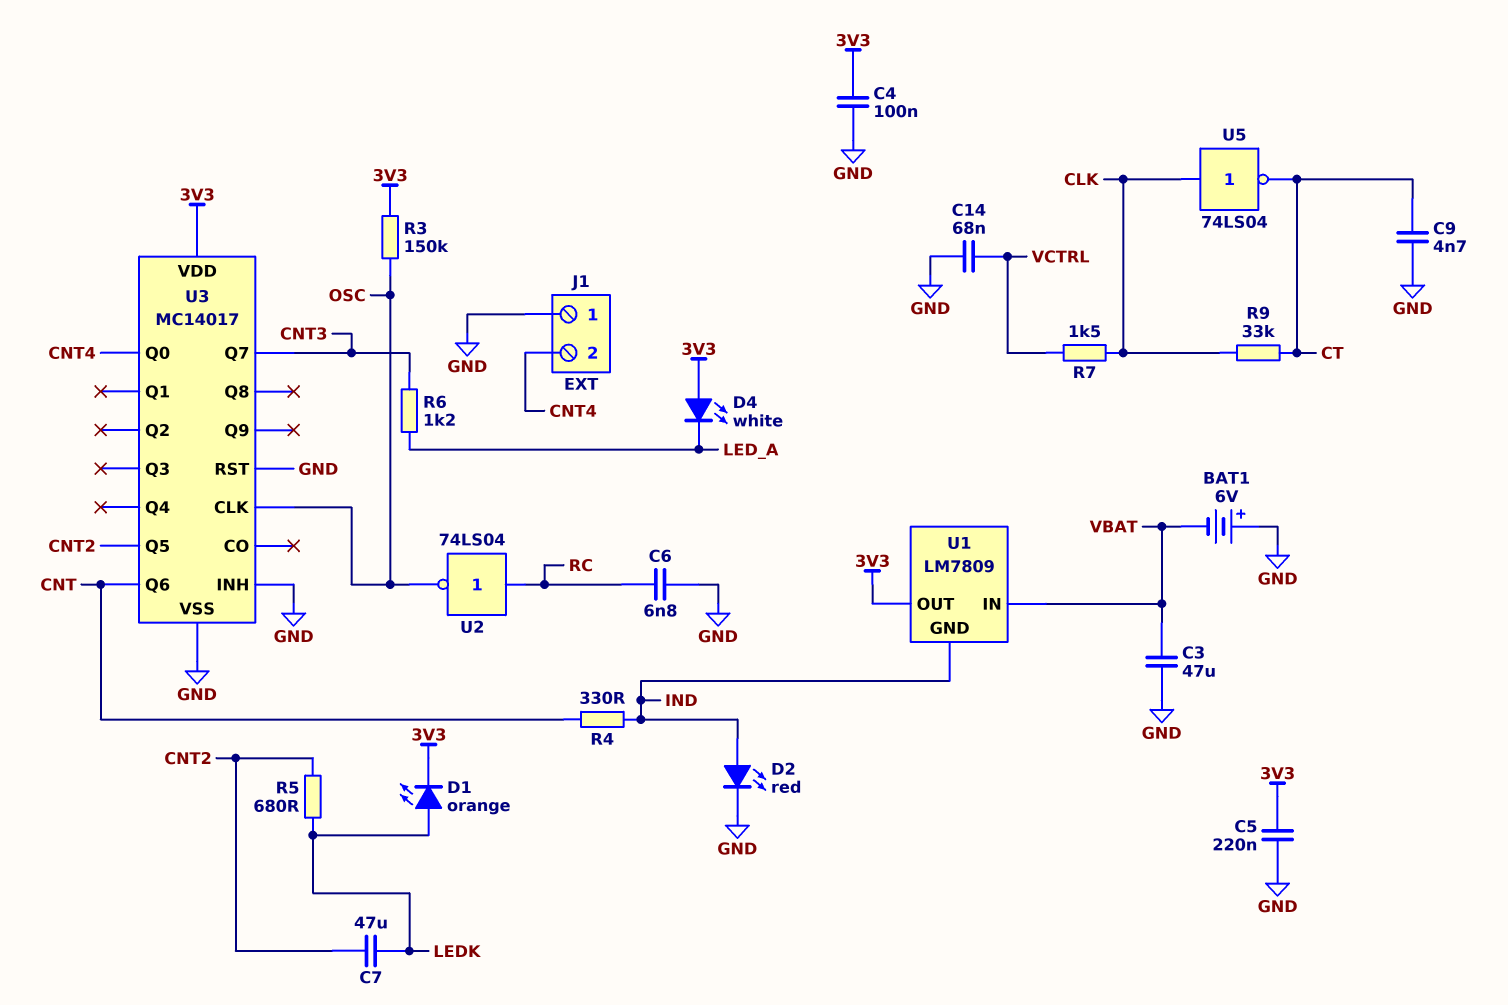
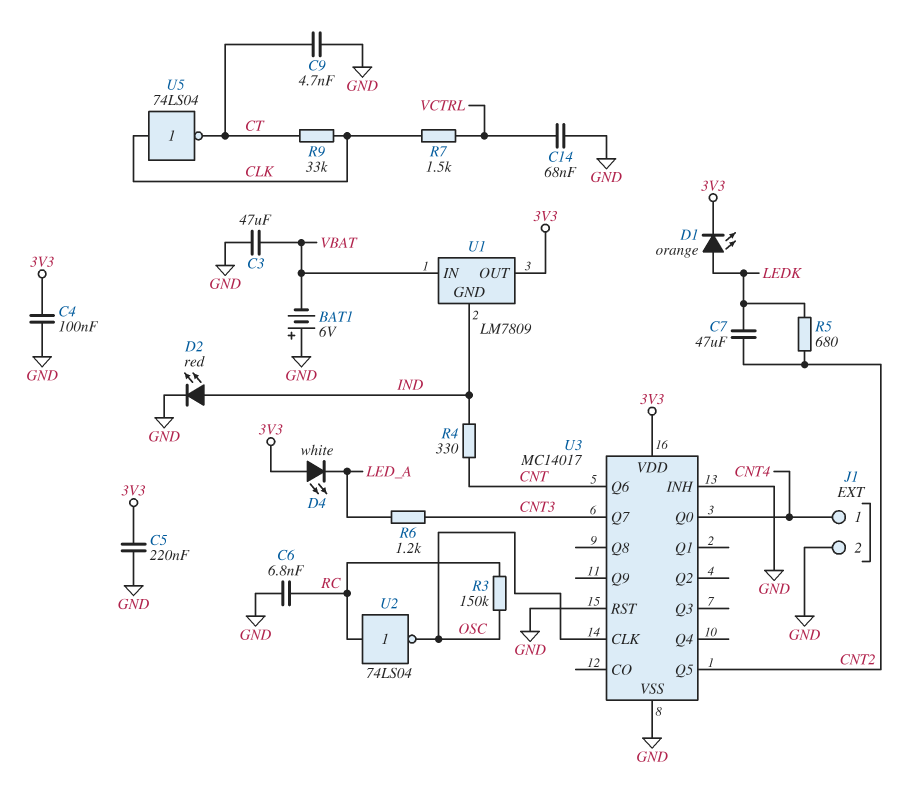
J1 pin 1: GND -> CNT4
J1 pin 2: CNT4 -> GND
R3: 150k (3V3, OSC) -> 150k (OSC, RC)

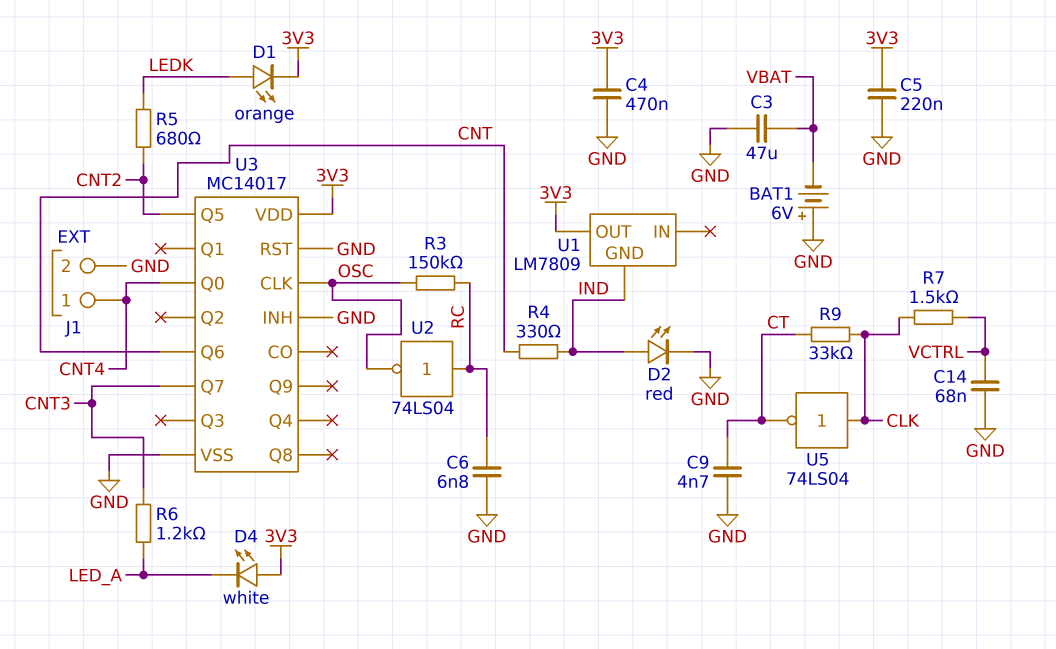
C4: 100nF (3V3, GND) -> 470nF (3V3, GND)
C7: 47uF (CNT2, LEDK) -> none
U1 pin IN: VBAT -> none

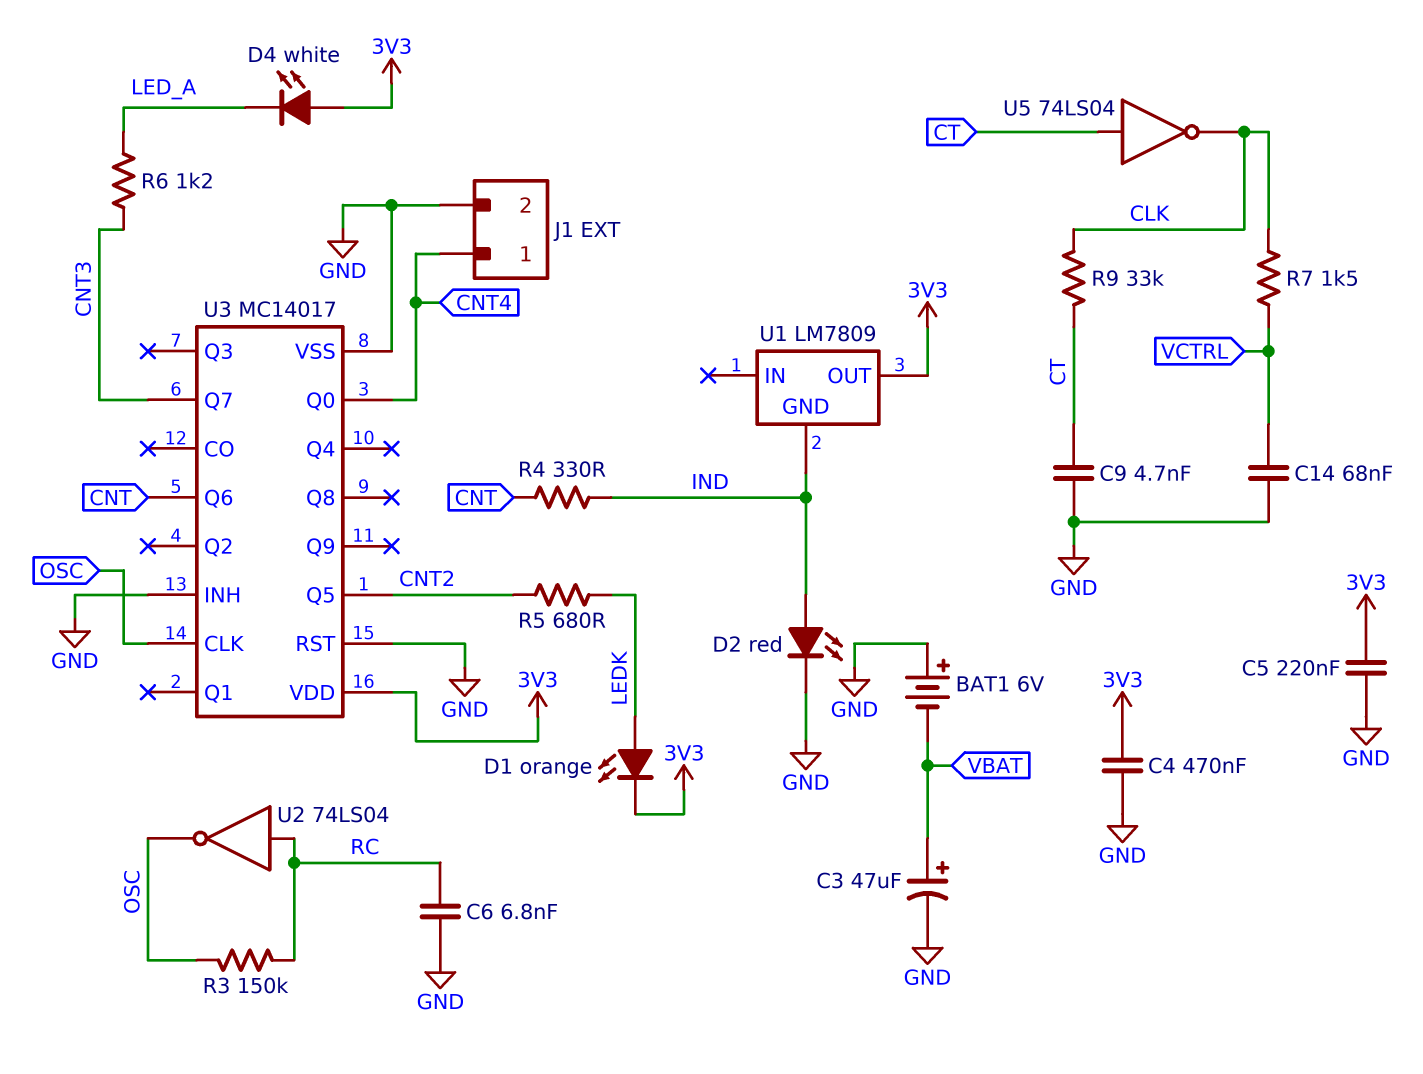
C3: 47uF (GND, VBAT) -> 47uF (plus VBAT, minus GND)
U5: NOT 74LS04 (in CLK, out CT) -> NOT 74LS04 (in CT, out CLK)

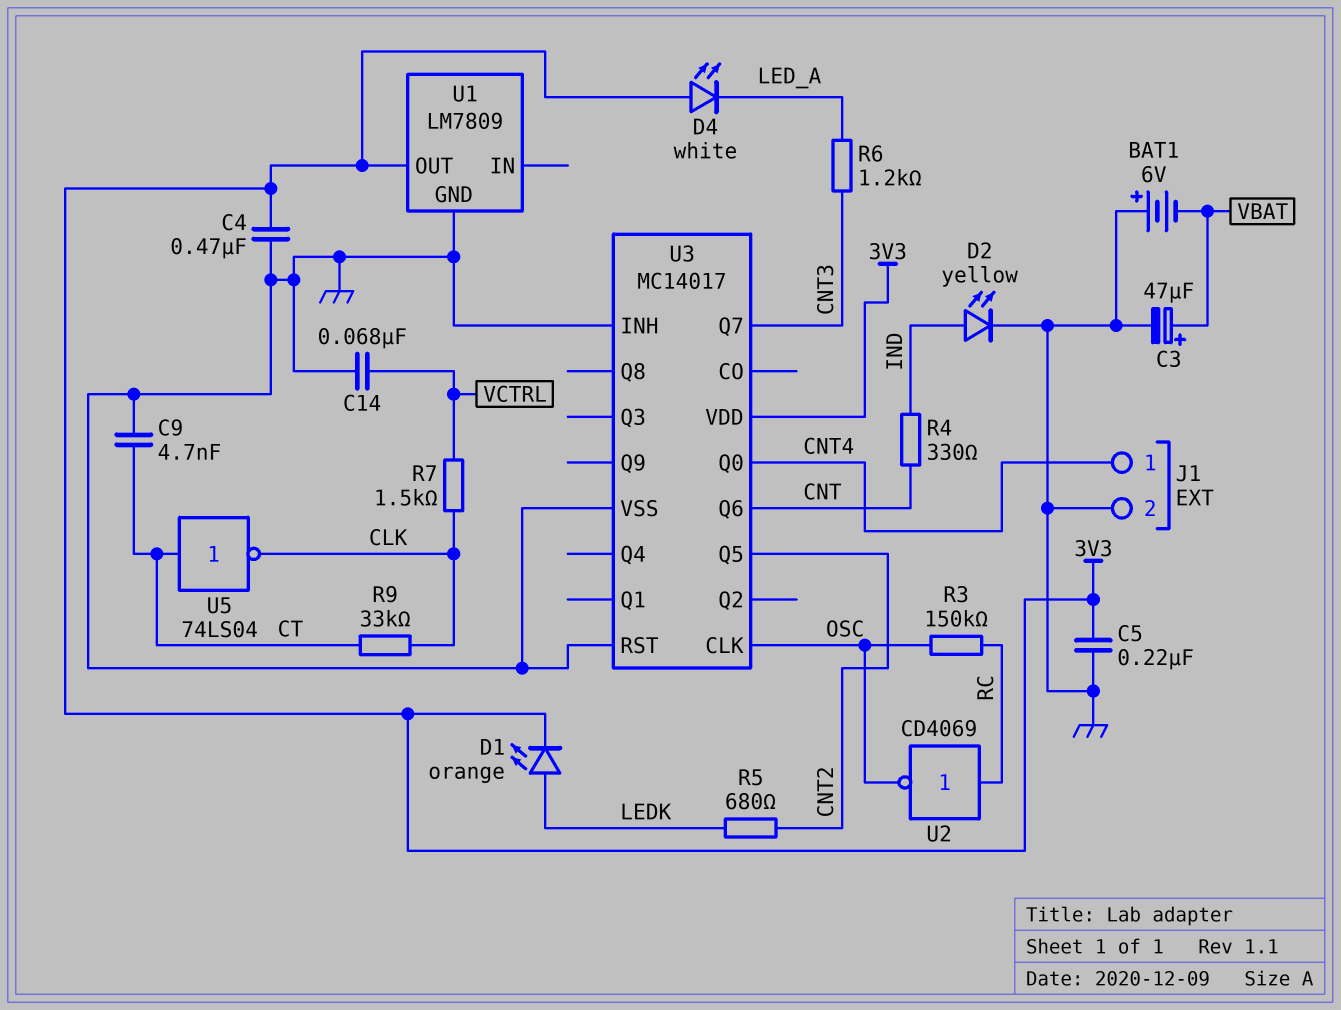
C6: 6.8nF (GND, RC) -> none
D2: LED red (A IND, K GND) -> LED yellow (A IND, K GND)
U1 pin GND: IND -> GND
U2: NOT 74LS04 (in RC, out OSC) -> NOT CD4069 (in RC, out OSC)

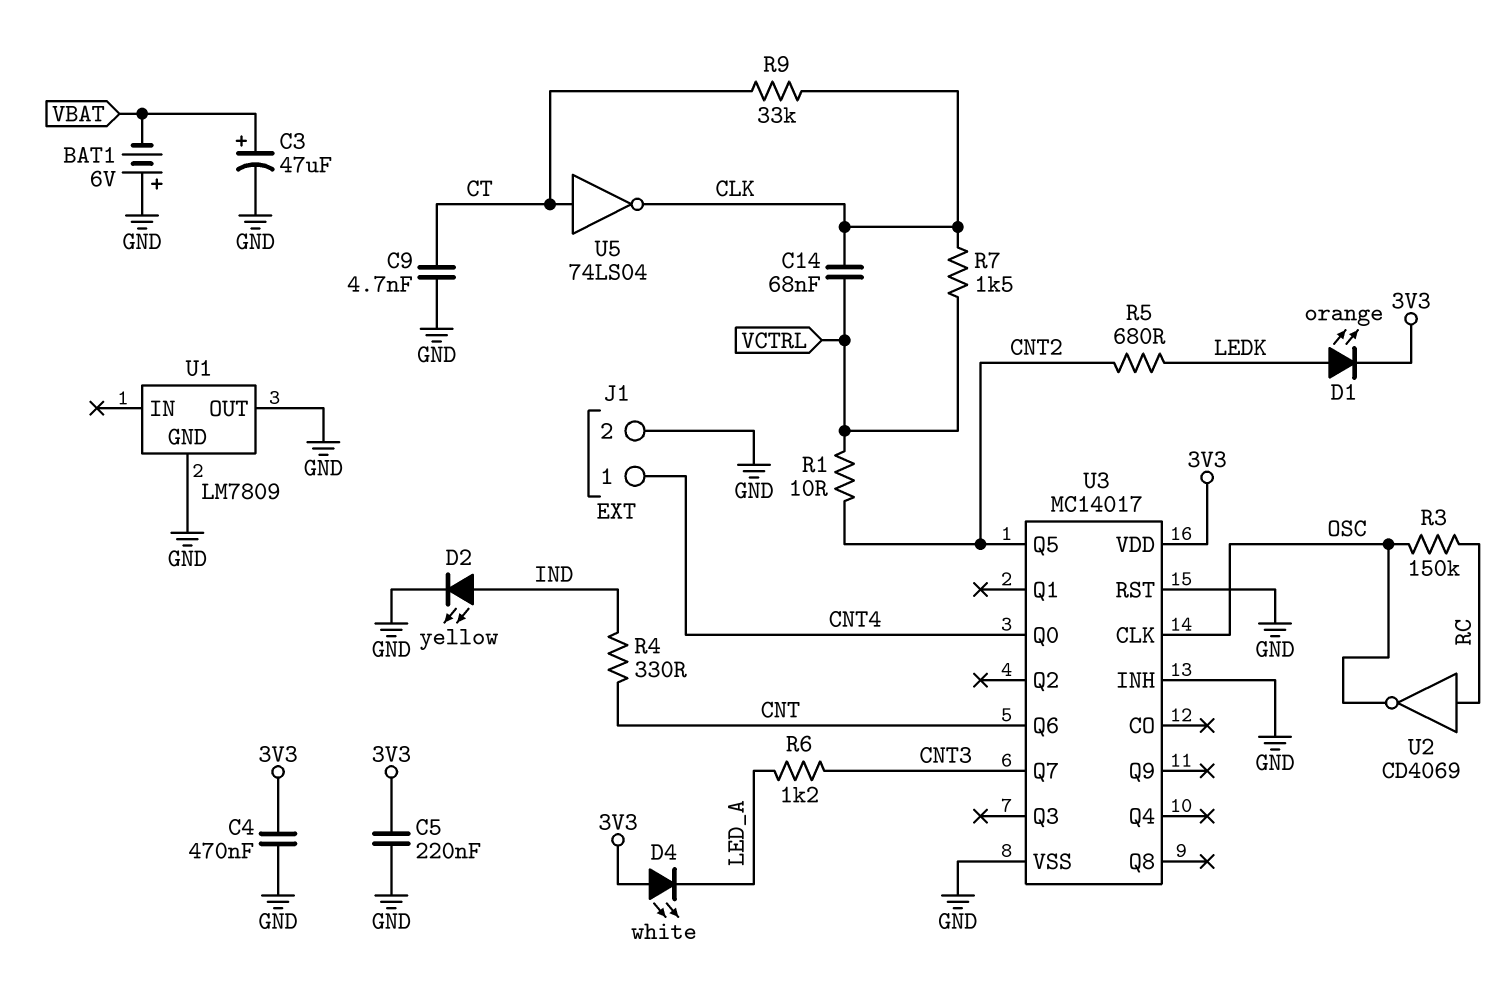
C14: 68nF (GND, VCTRL) -> 68nF (CLK, VCTRL)
R1: none -> 10 (CNT2, VCTRL)
U1 pin OUT: 3V3 -> GND

